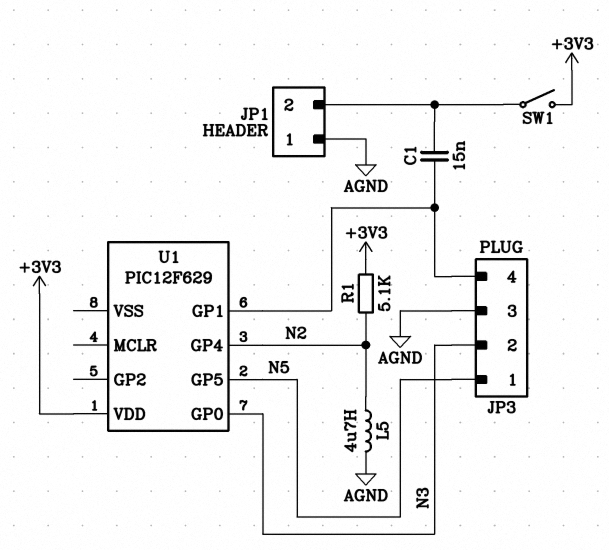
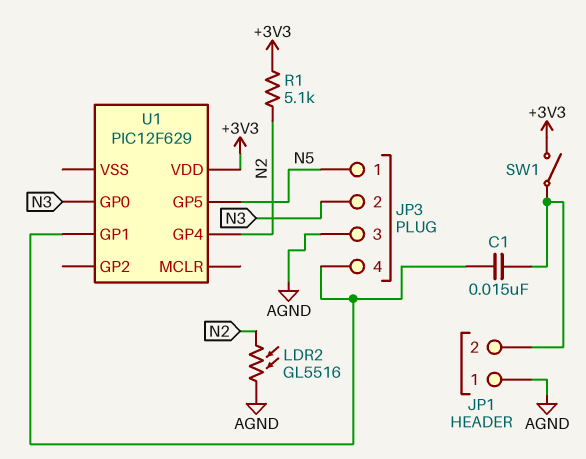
L5: 4.7uH (AGND, N2) -> none
LDR2: none -> GL5516 (AGND, N2)

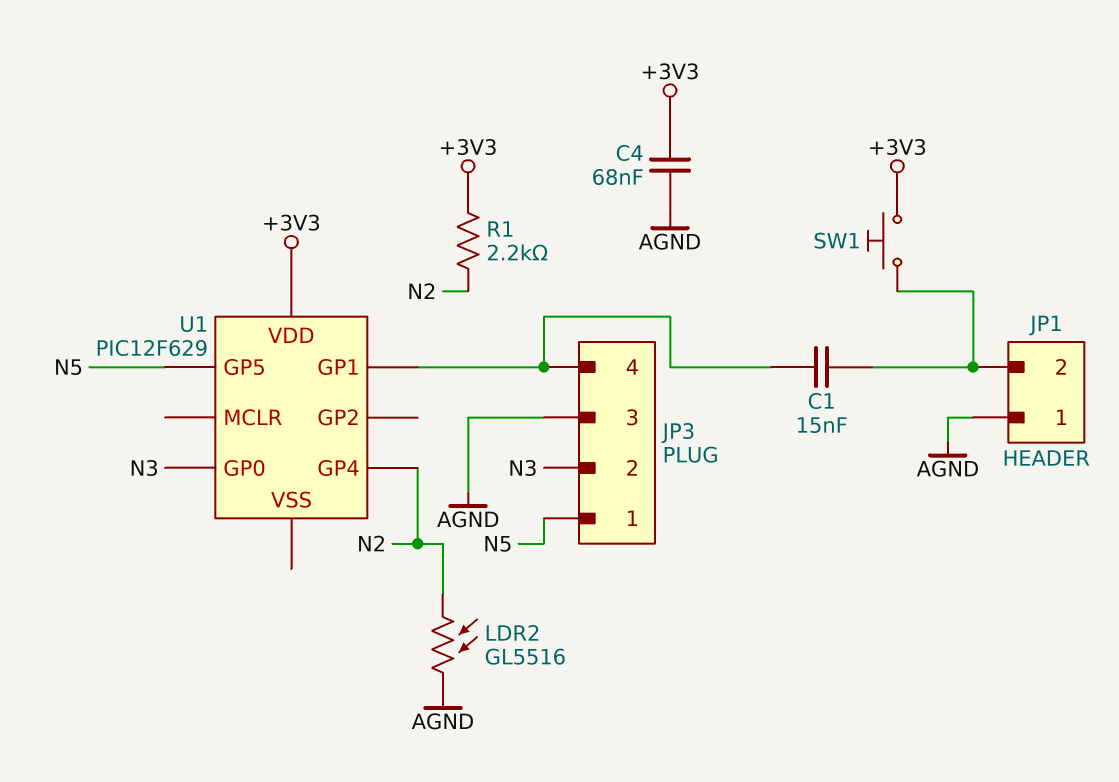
C4: none -> 68nF (+3V3, AGND)
R1: 5.1k (+3V3, N2) -> 2.2k (+3V3, N2)
SW1: switch (+3V3, JP1/2) -> button (+3V3, JP1/2)

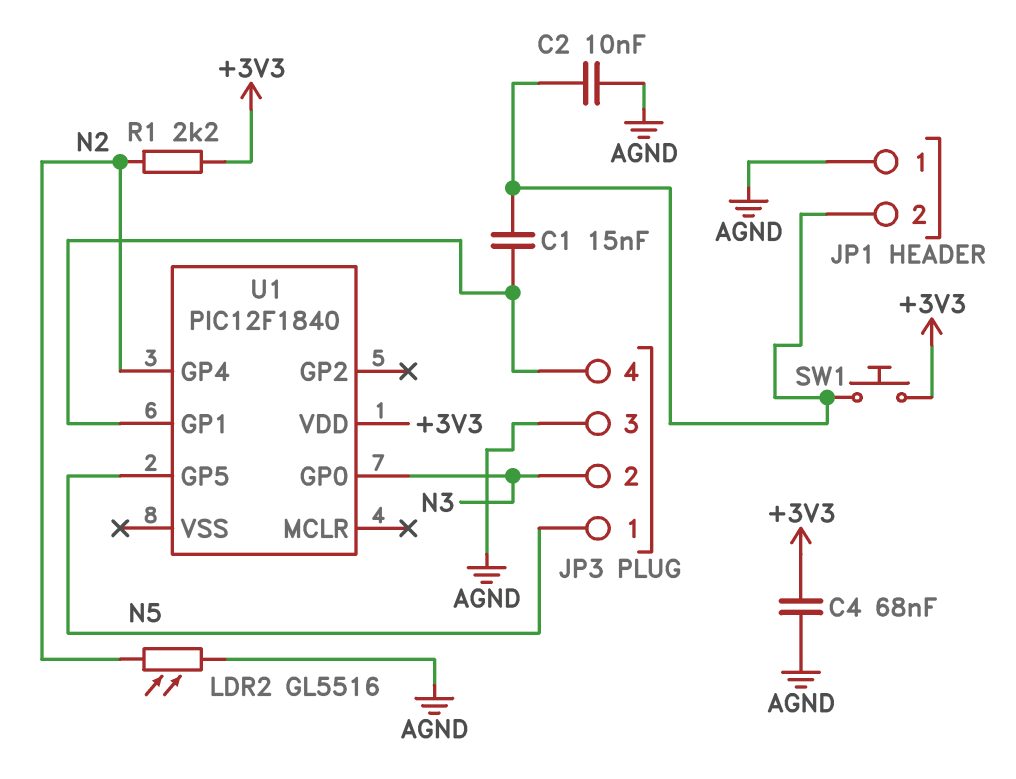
C2: none -> 10nF (AGND, JP1/2)
U1: PIC12F629 -> PIC12F1840

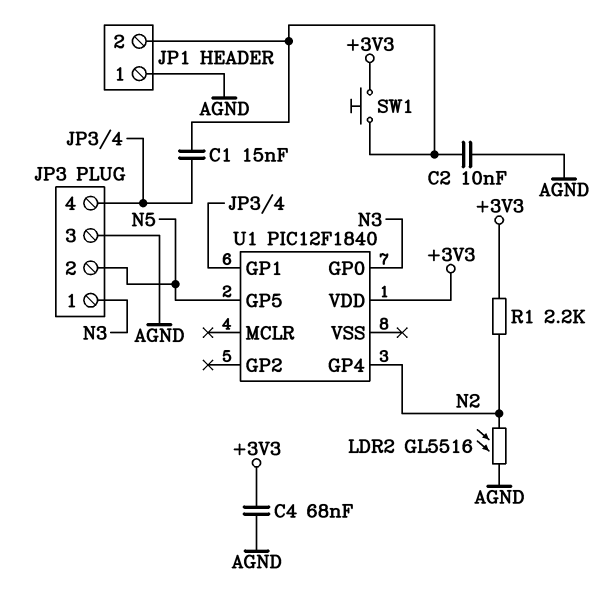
JP3 pin 1: N5 -> N3
JP3 pin 2: N3 -> N5

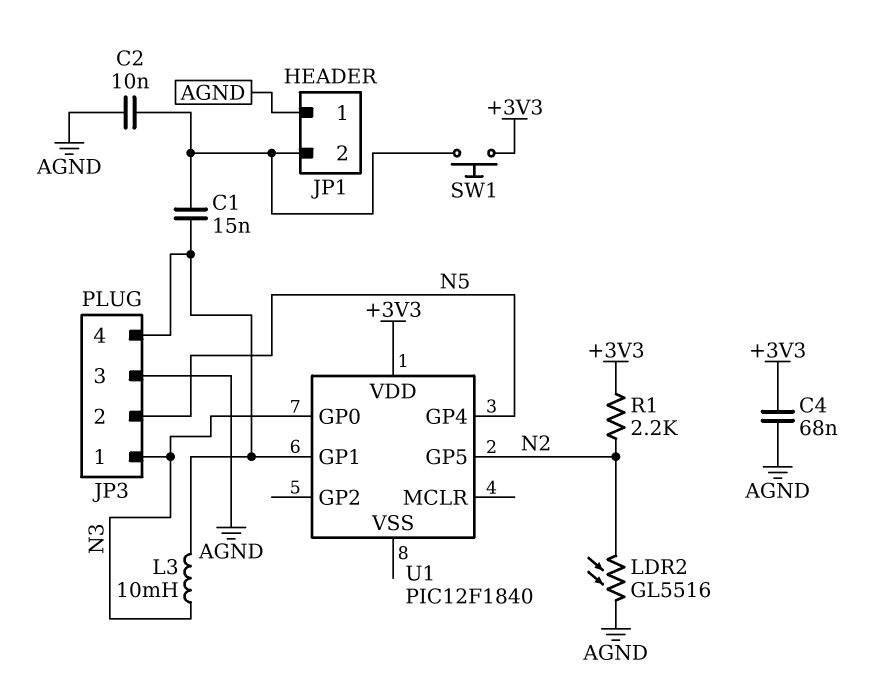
L3: none -> 10mH (JP3/4, N3)
U1 pin GP4: N2 -> N5
U1 pin GP5: N5 -> N2

